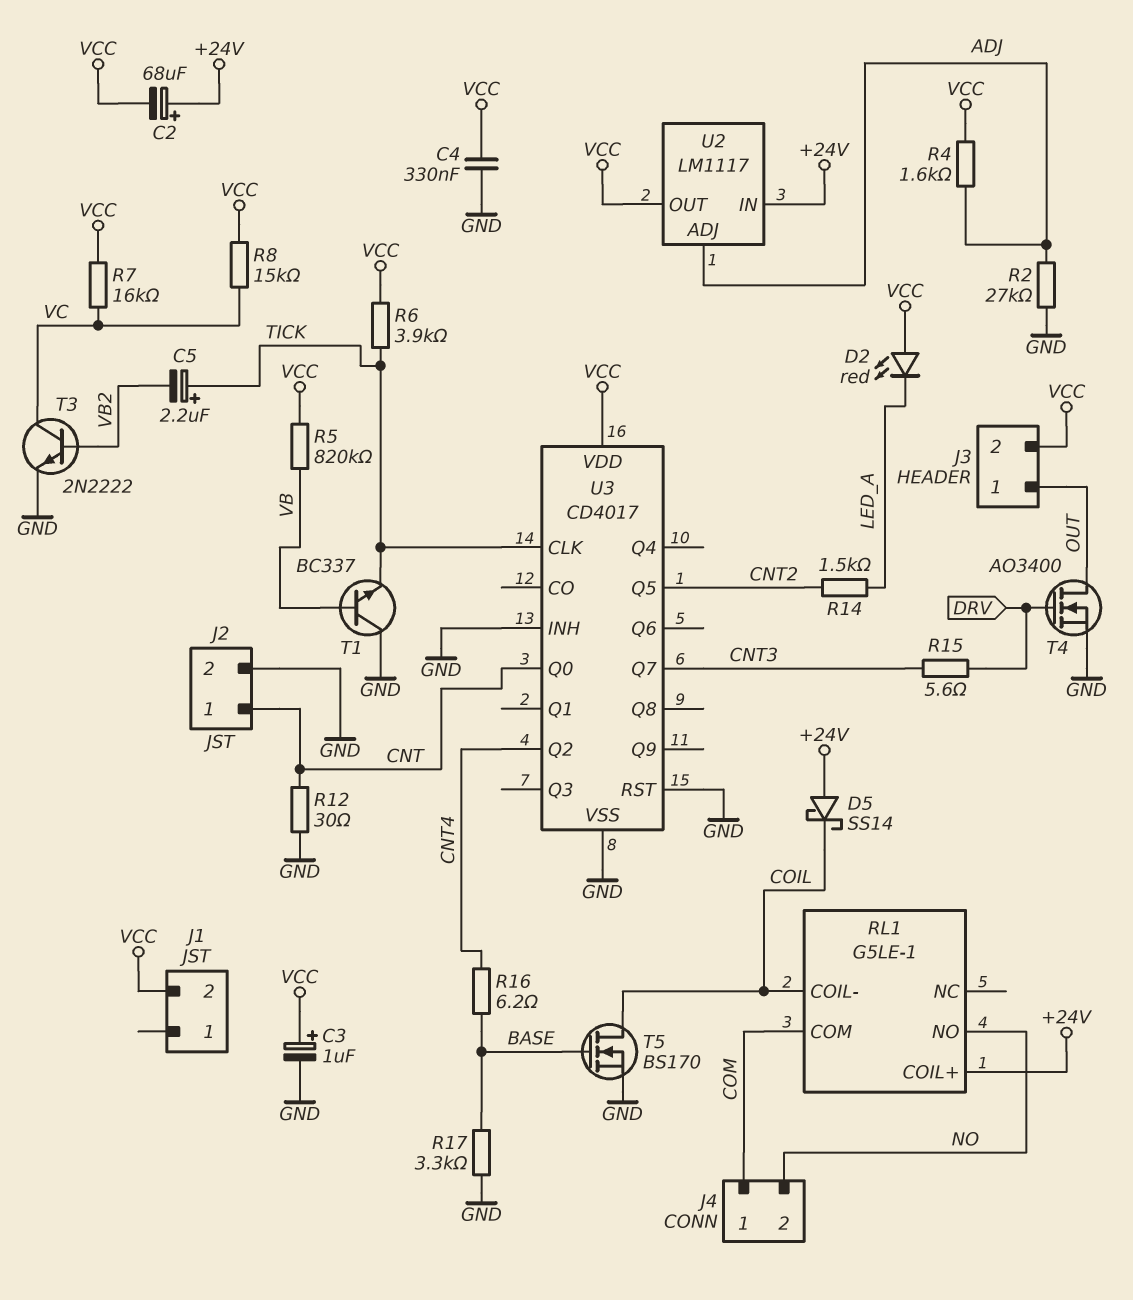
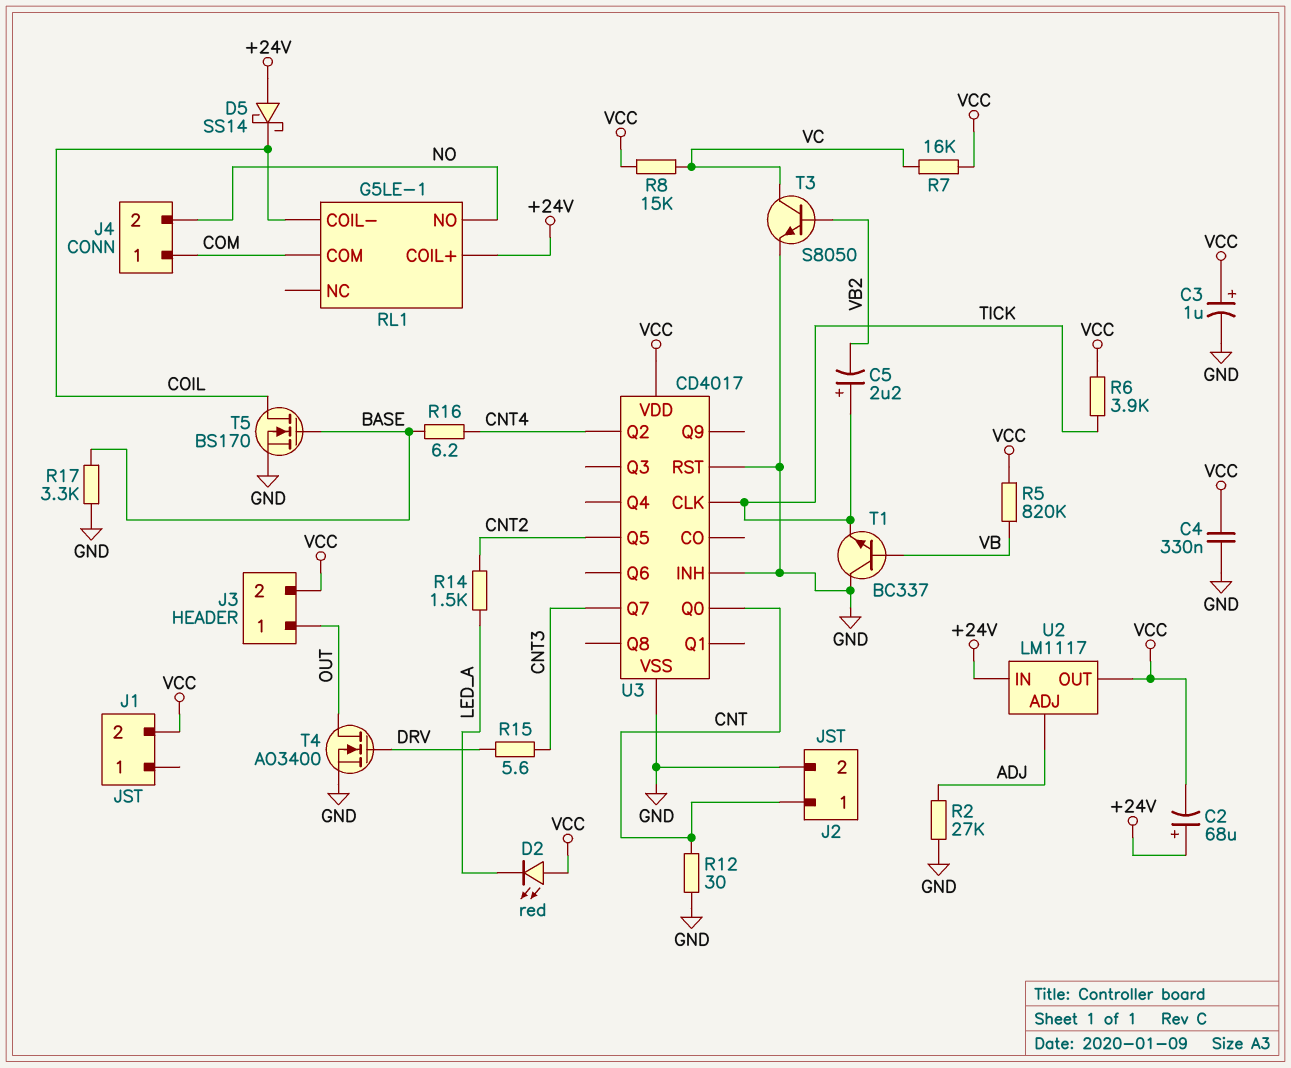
R4: 1.6k (ADJ, VCC) -> none
T3: NPN 2N2222 (B VB2, C VC, E GND) -> NPN S8050 (B VB2, C VC, E GND)

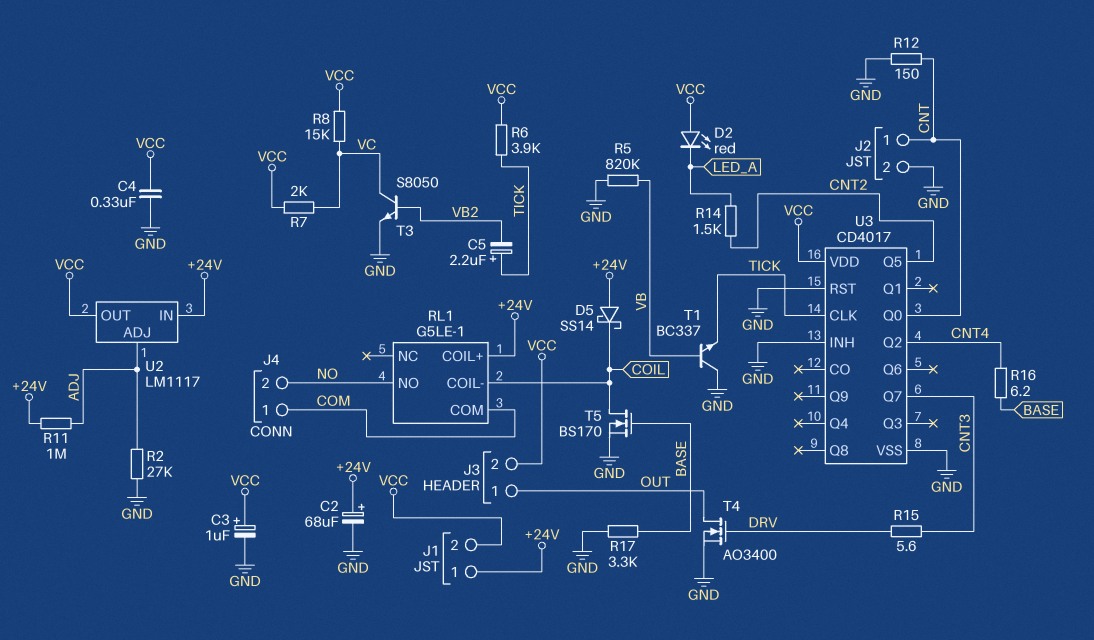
C2: 68uF (plus +24V, minus VCC) -> 68uF (plus +24V, minus GND)
J1 pin 1: none -> +24V
R5: 820k (VB, VCC) -> 820k (GND, VB)
R7: 16k (VC, VCC) -> 2k (VC, VCC)
R11: none -> 1M (+24V, ADJ)
R12: 30 (CNT, GND) -> 150 (CNT, GND)

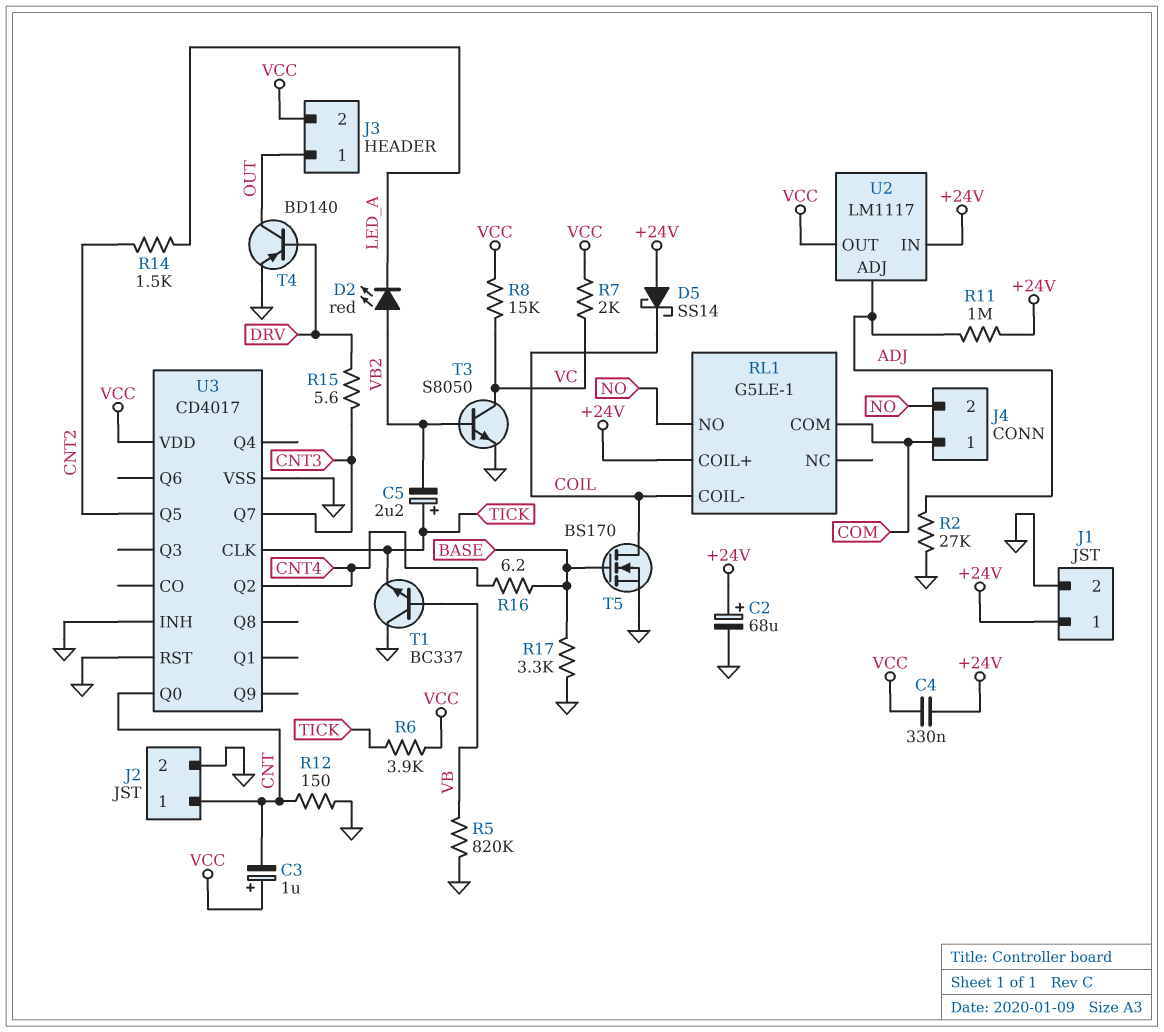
C3: 1uF (plus VCC, minus GND) -> 1uF (plus VCC, minus CNT)
C4: 330nF (GND, VCC) -> 330nF (+24V, VCC)
D2: LED red (A VCC, K LED_A) -> LED red (A VB2, K LED_A)
J1 pin 2: VCC -> GND
T4: NMOS AO3400 (G DRV, D OUT, S GND) -> PNP BD140 (B DRV, C OUT, E GND)

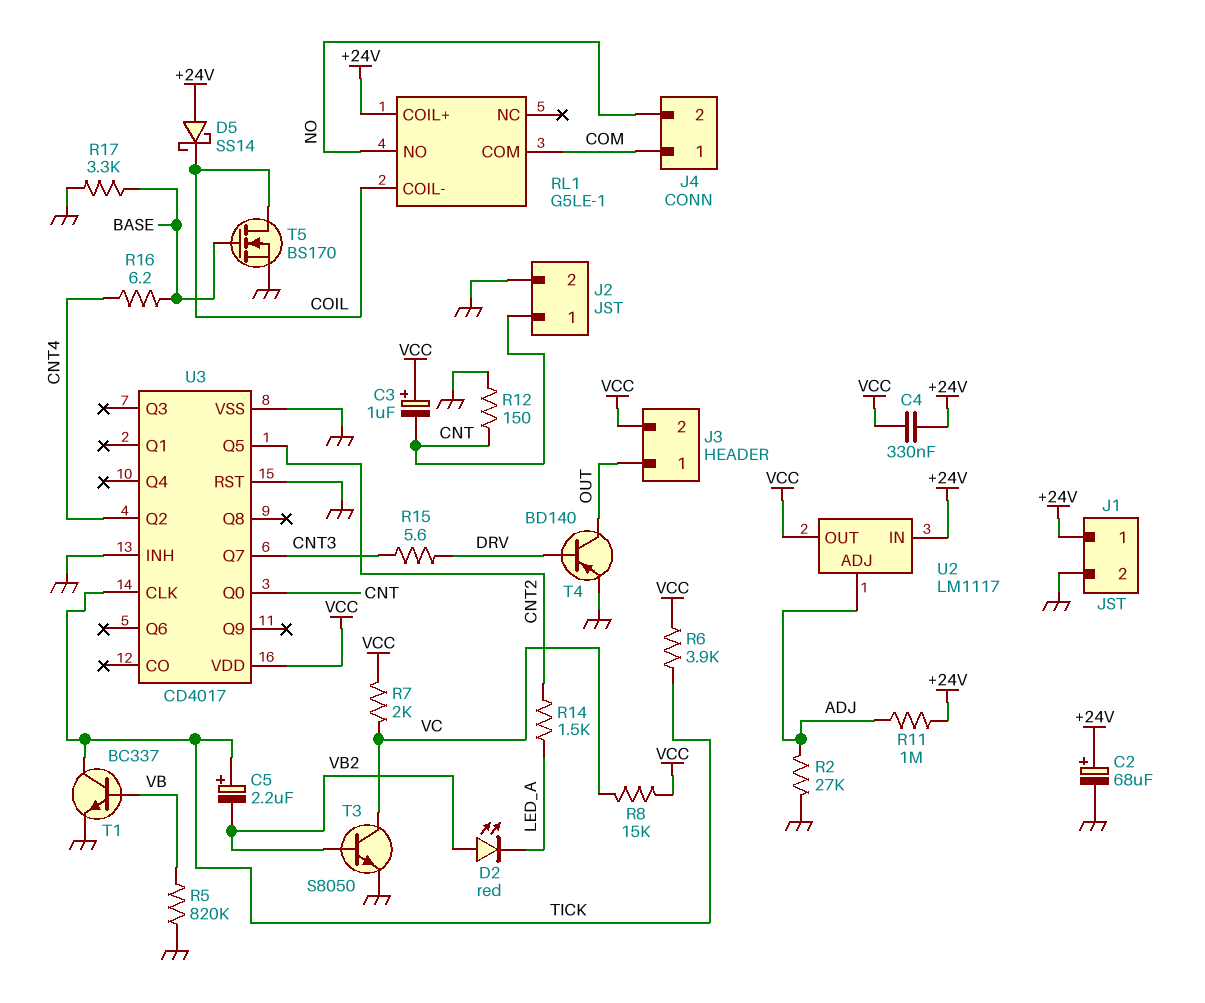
T1: NPN BC337 (B VB, C GND, E TICK) -> NPN BC337 (B VB, C TICK, E GND)

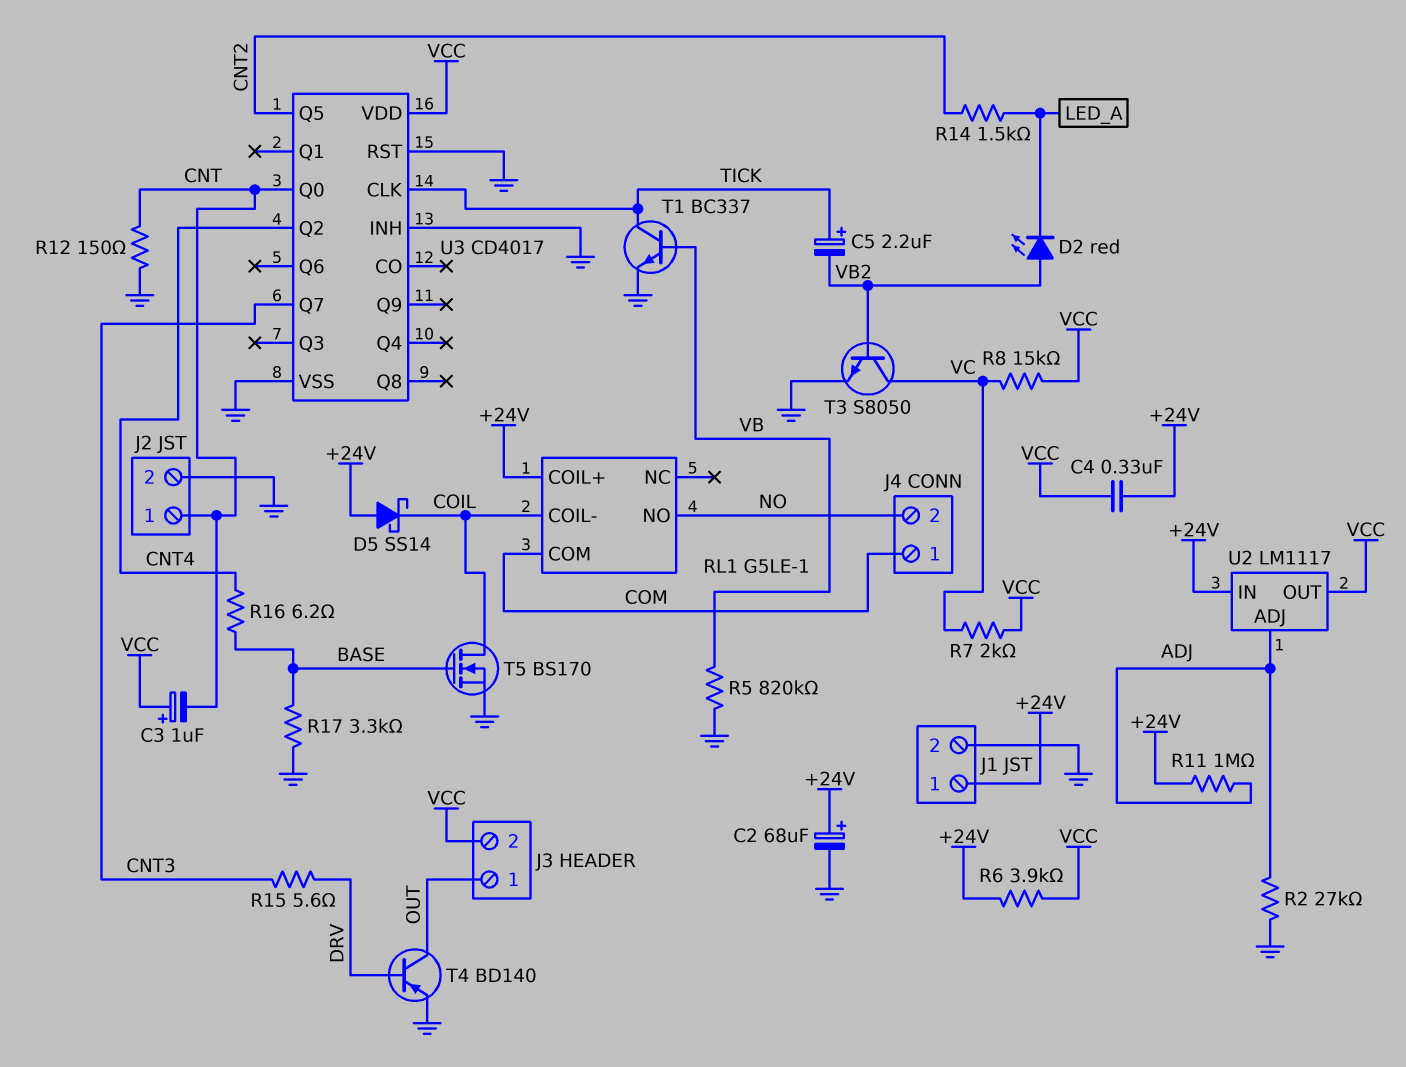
R6: 3.9k (TICK, VCC) -> 3.9k (+24V, VCC)

